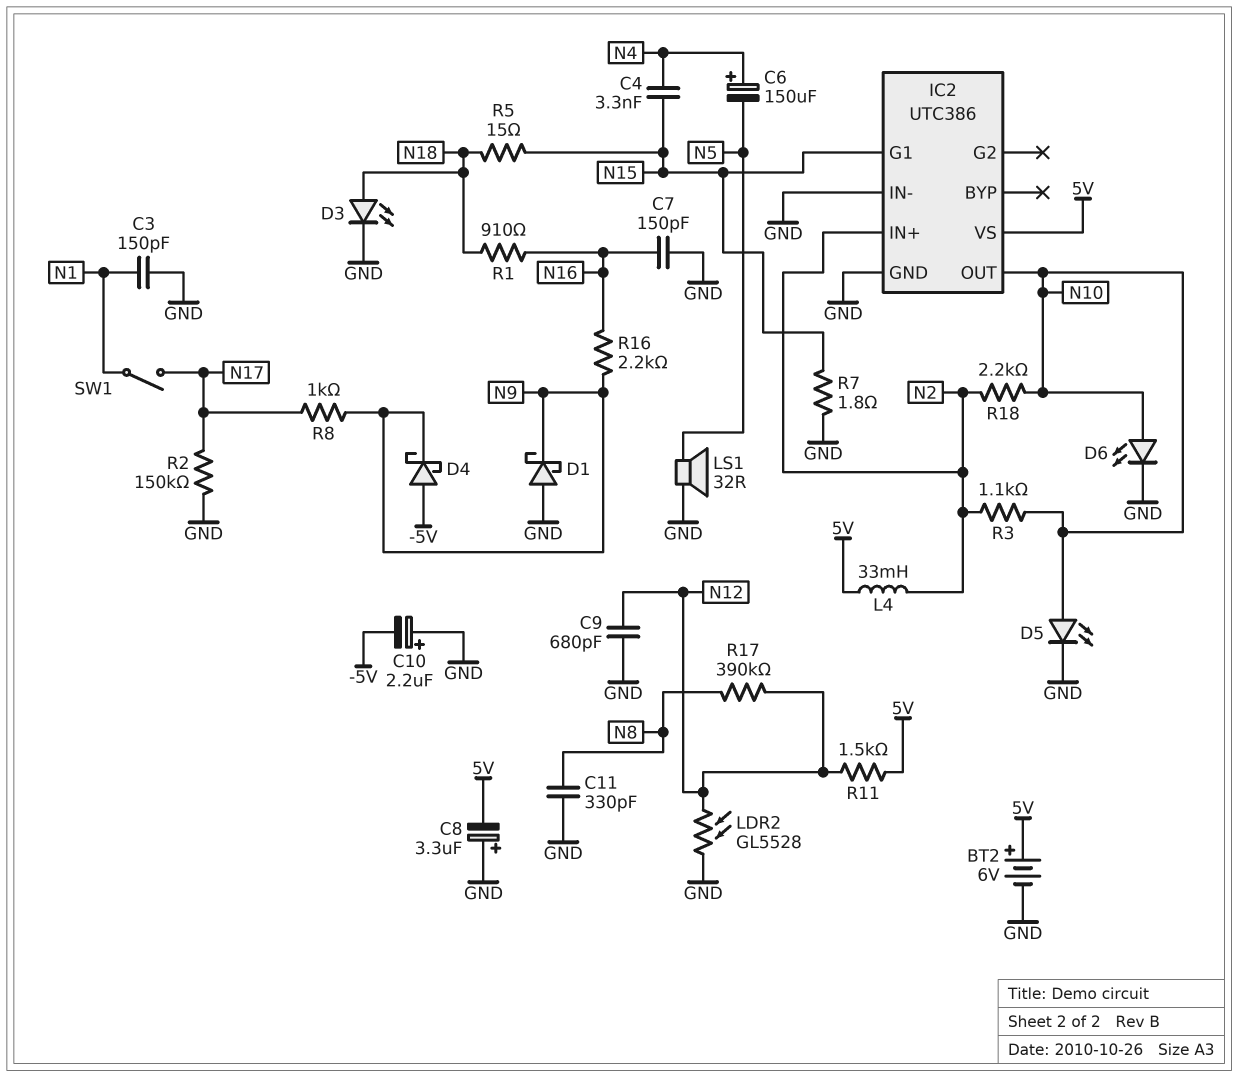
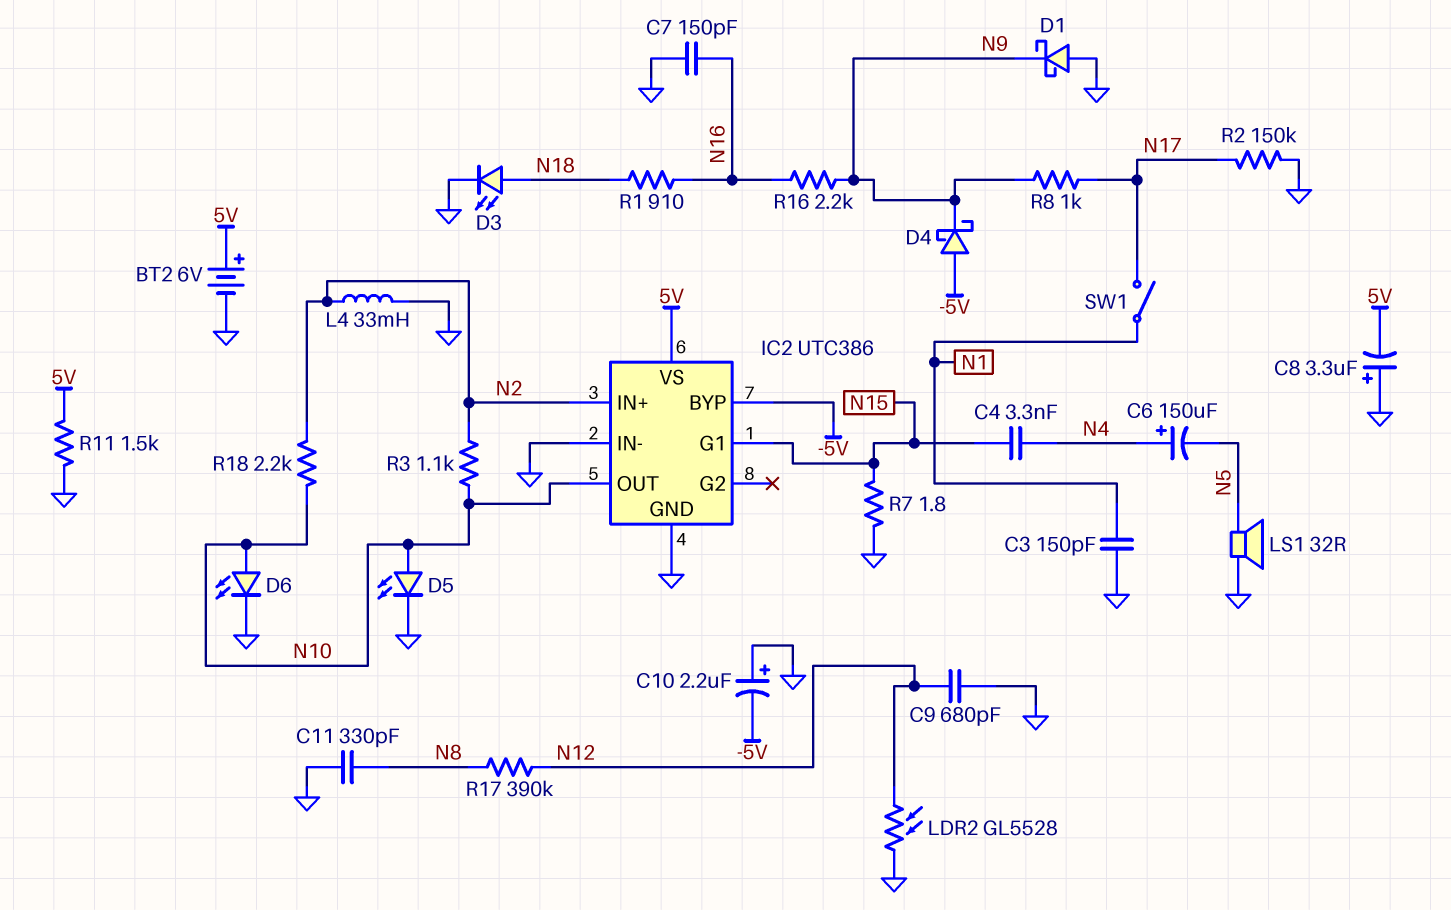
IC2 pin BYP: none -> -5V
L4: 33mH (5V, N2) -> 33mH (GND, N2)
R5: 15 (N15, N18) -> none
R11: 1.5k (5V, N12) -> 1.5k (5V, GND)

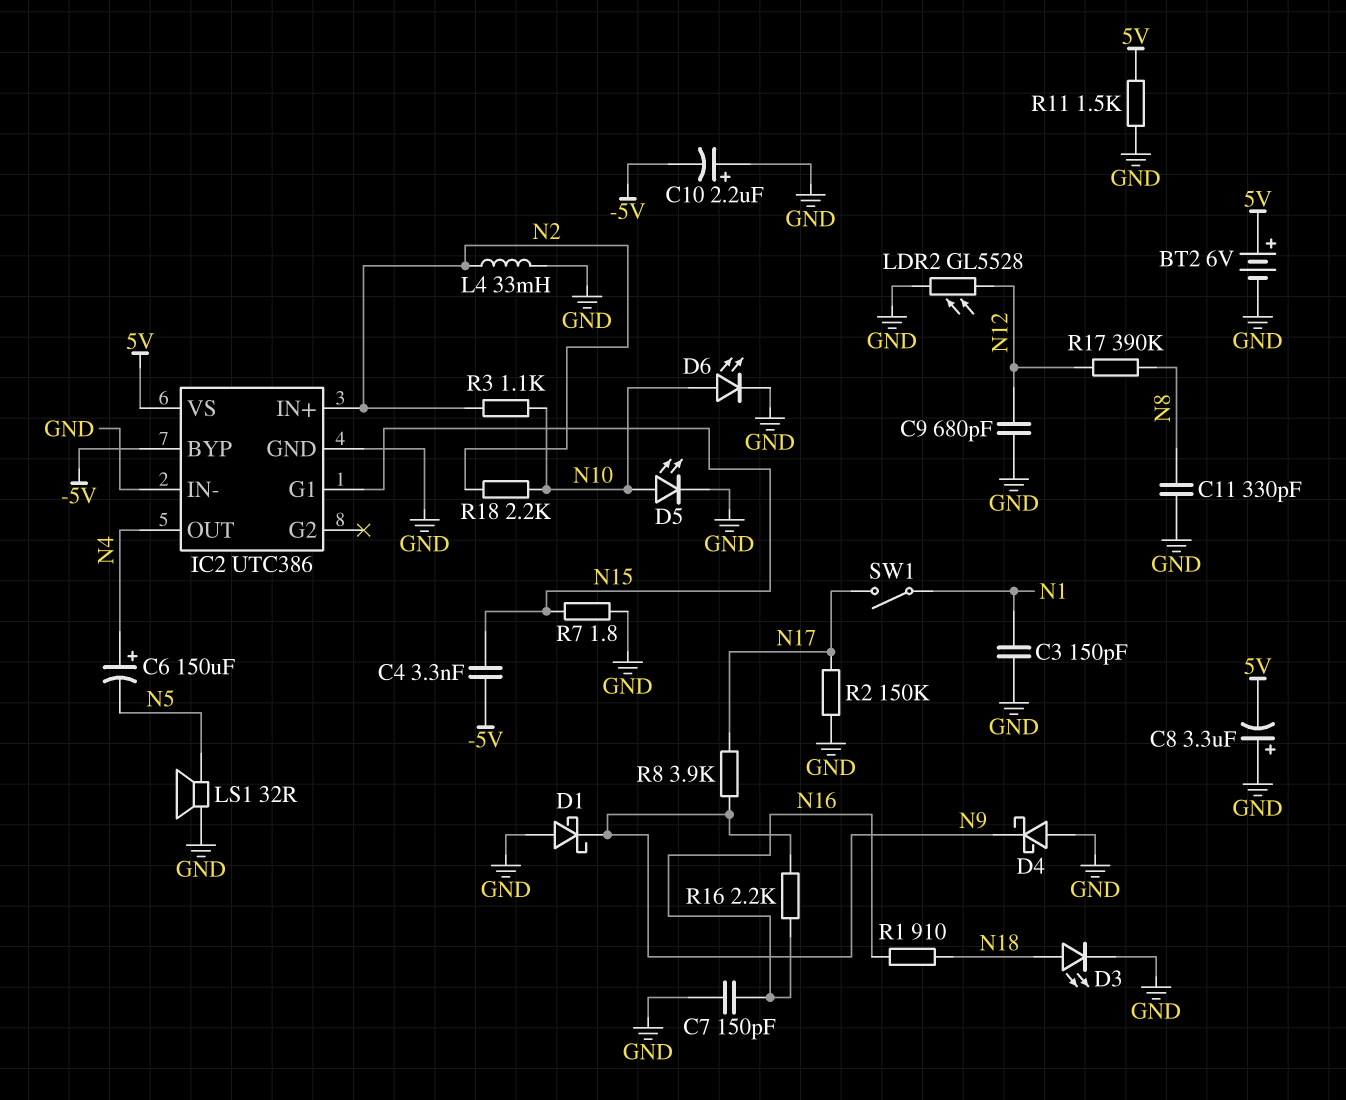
C4: 3.3nF (N4, N15) -> 3.3nF (-5V, N15)
D4: schottky (A -5V, K N9) -> schottky (A GND, K N9)
IC2 pin OUT: N10 -> N4
R8: 1k (N9, N17) -> 3.9k (N9, N17)

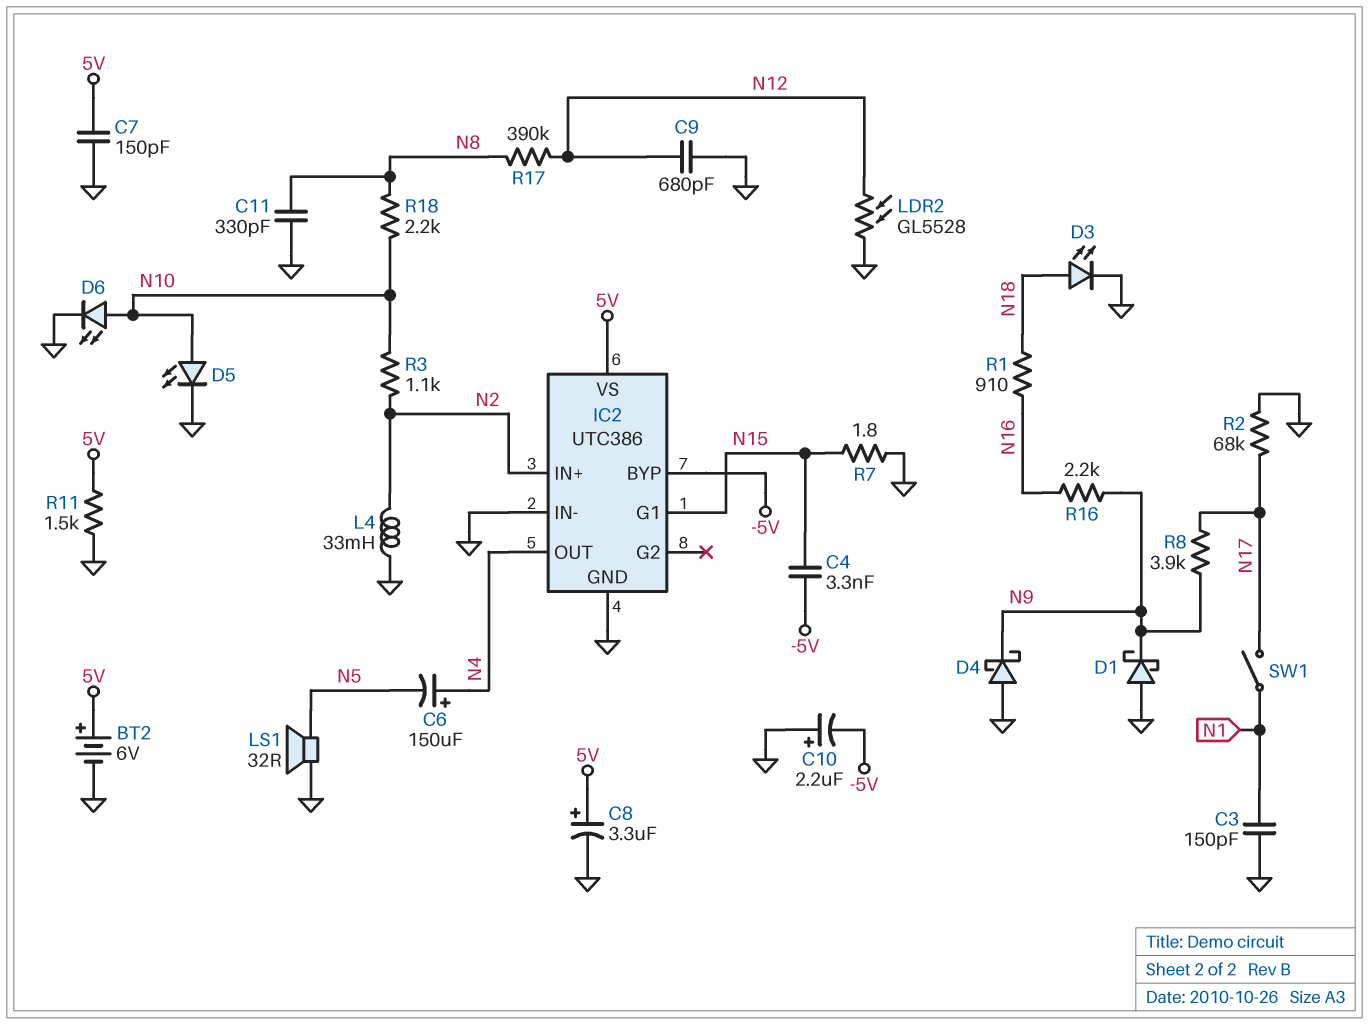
C7: 150pF (GND, N16) -> 150pF (5V, GND)
C8: 3.3uF (plus GND, minus 5V) -> 3.3uF (plus 5V, minus GND)
R2: 150k (GND, N17) -> 68k (GND, N17)
R18: 2.2k (N2, N10) -> 2.2k (N8, N10)

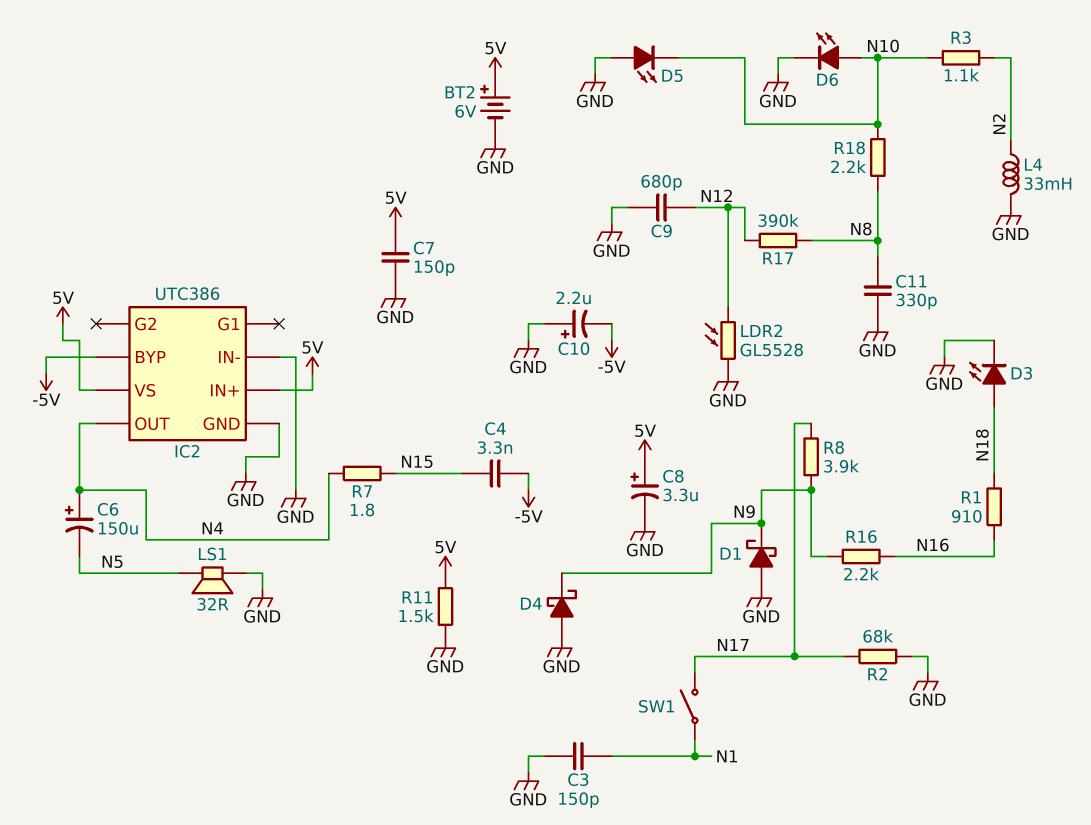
D5: LED (A N10, K GND) -> LED (A GND, K N10)
IC2 pin G1: N15 -> none
IC2 pin IN+: N2 -> 5V
R7: 1.8 (GND, N15) -> 1.8 (N4, N15)

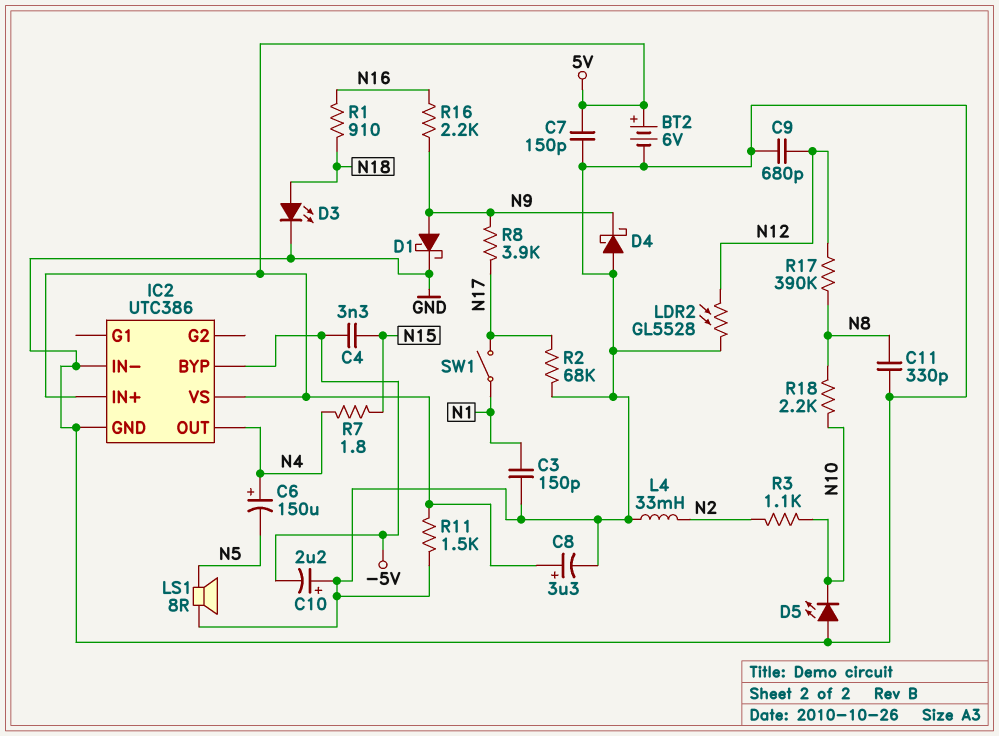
D1: schottky (A GND, K N9) -> schottky (A N9, K GND)
D6: LED (A N10, K GND) -> none
LS1: speaker 32R (GND, N5) -> speaker 8R (GND, N5)

